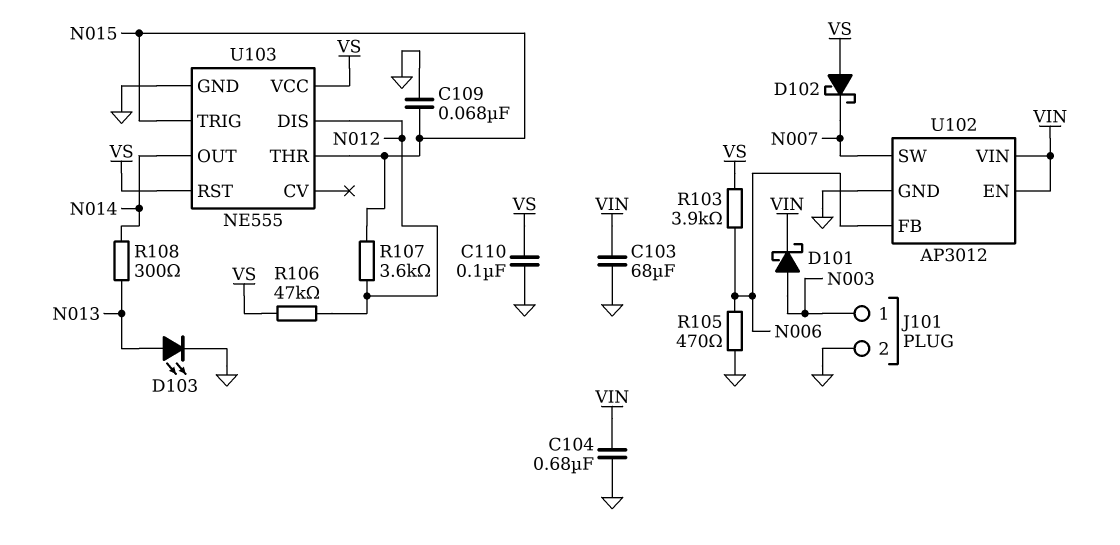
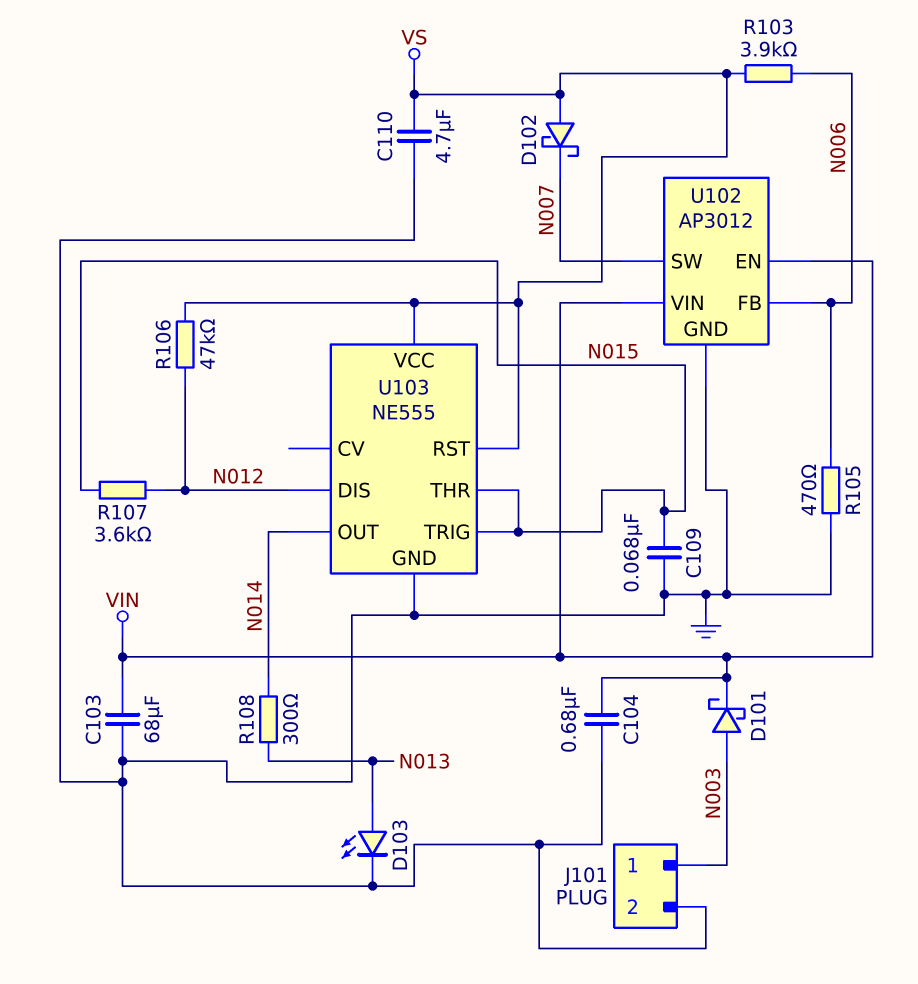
C110: 100nF (GND, VS) -> 4.7uF (GND, VS)

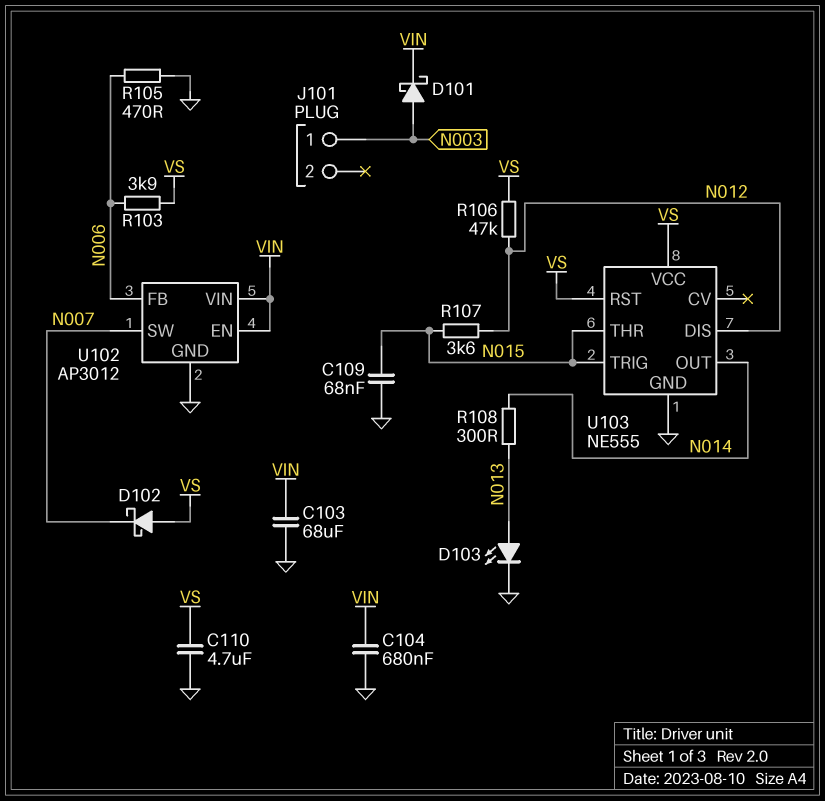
J101 pin 2: GND -> none

